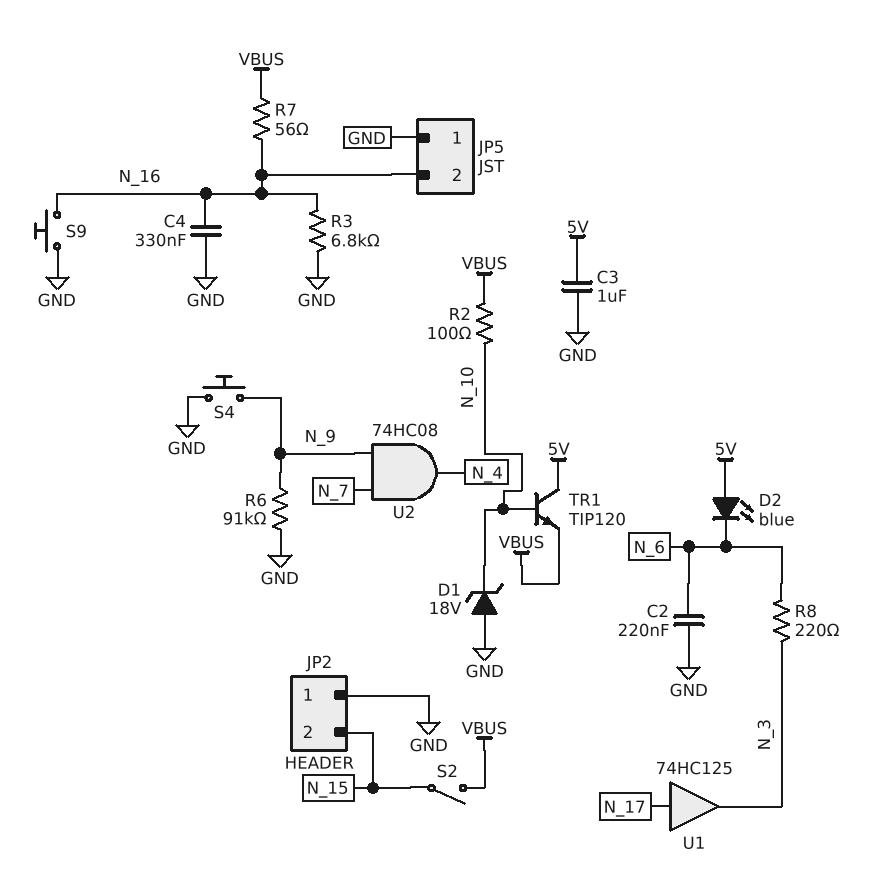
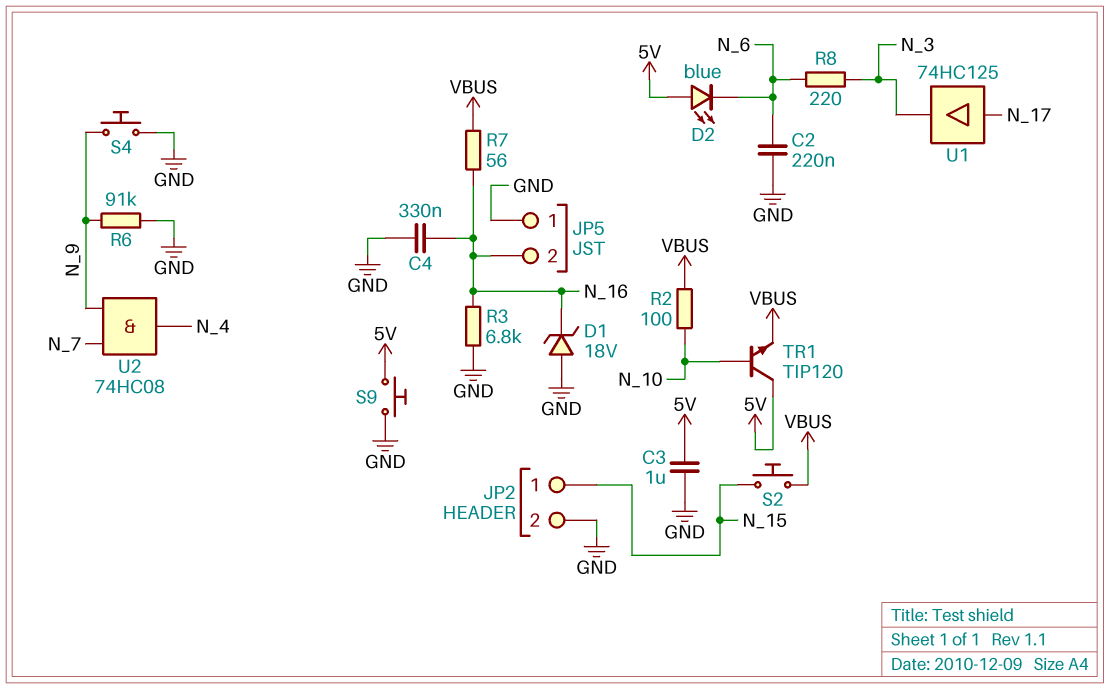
D1: zener 18V (A GND, K N_10) -> zener 18V (A GND, K N_16)
JP2 pin 1: GND -> N_15
JP2 pin 2: N_15 -> GND
S2: switch (N_15, VBUS) -> button (N_15, VBUS)
S9: button (GND, N_16) -> button (5V, GND)

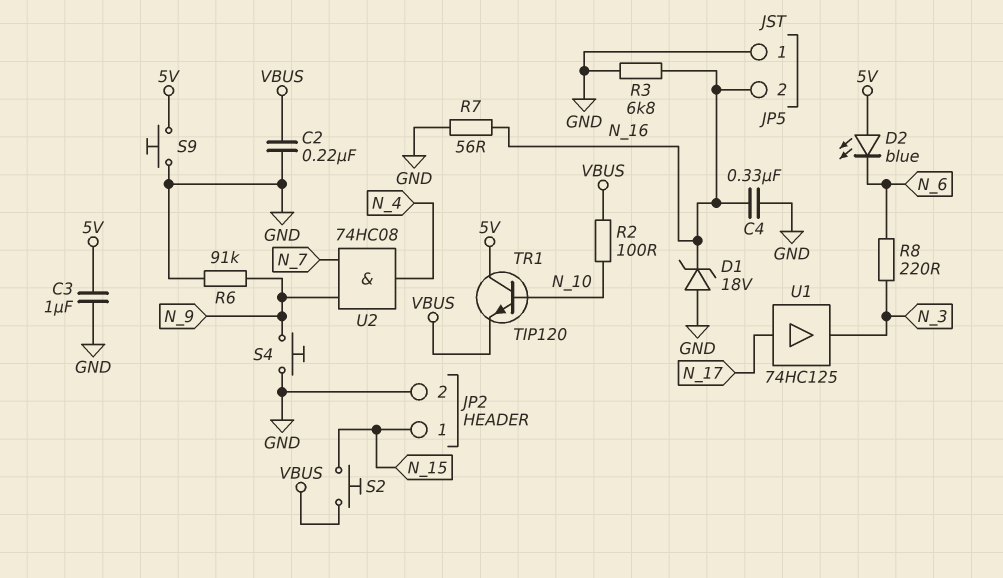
C2: 220nF (GND, N_6) -> 220nF (GND, VBUS)
R7: 56 (N_16, VBUS) -> 56 (GND, N_16)

